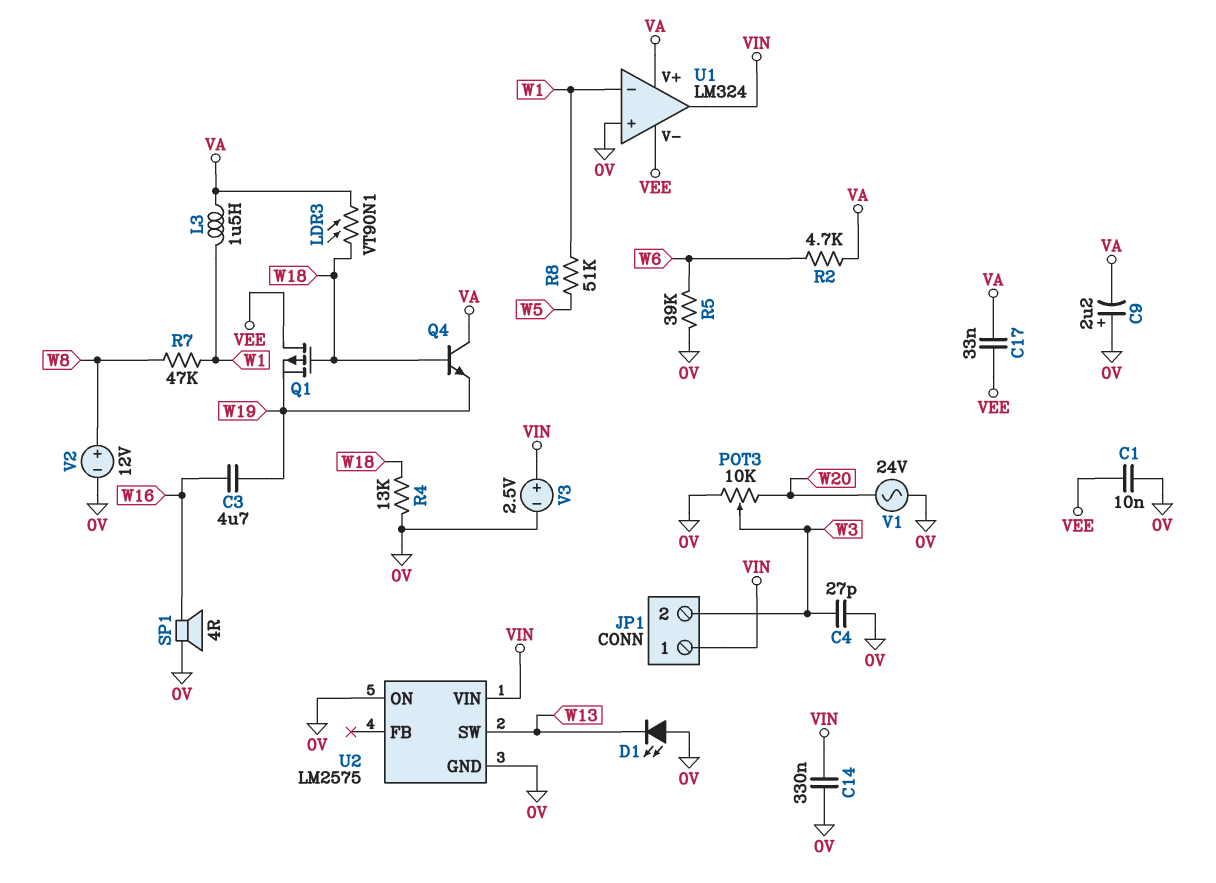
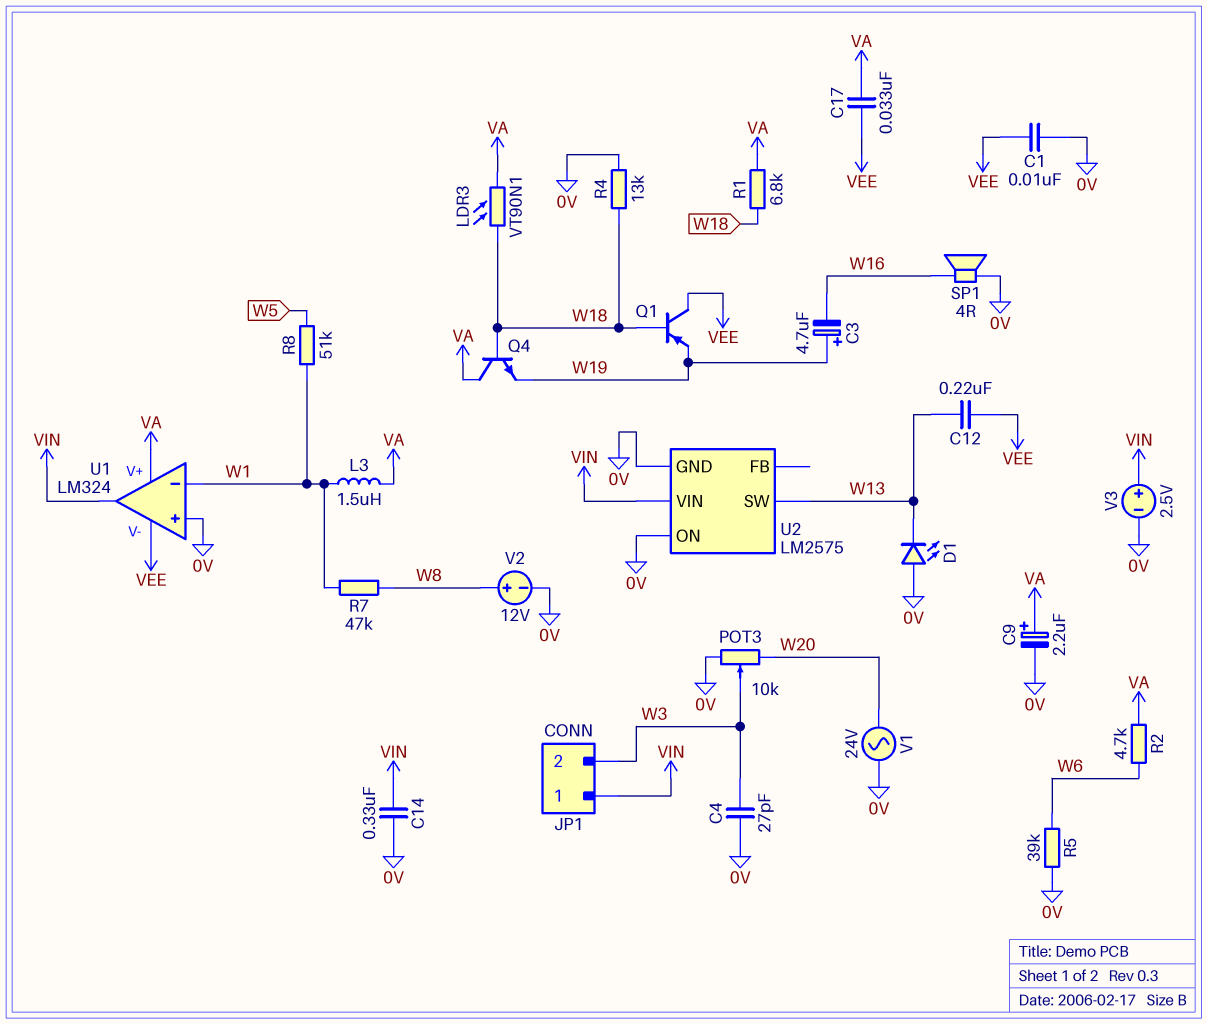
C3: 4.7uF (W16, W19) -> 4.7uF (plus W19, minus W16)
C9: 2.2uF (plus 0V, minus VA) -> 2.2uF (plus VA, minus 0V)
C12: none -> 220nF (VEE, W13)
Q1: PMOS (G W18, D VEE, S W19) -> PNP (B W18, C VEE, E W19)
R1: none -> 6.8k (VA, W18)

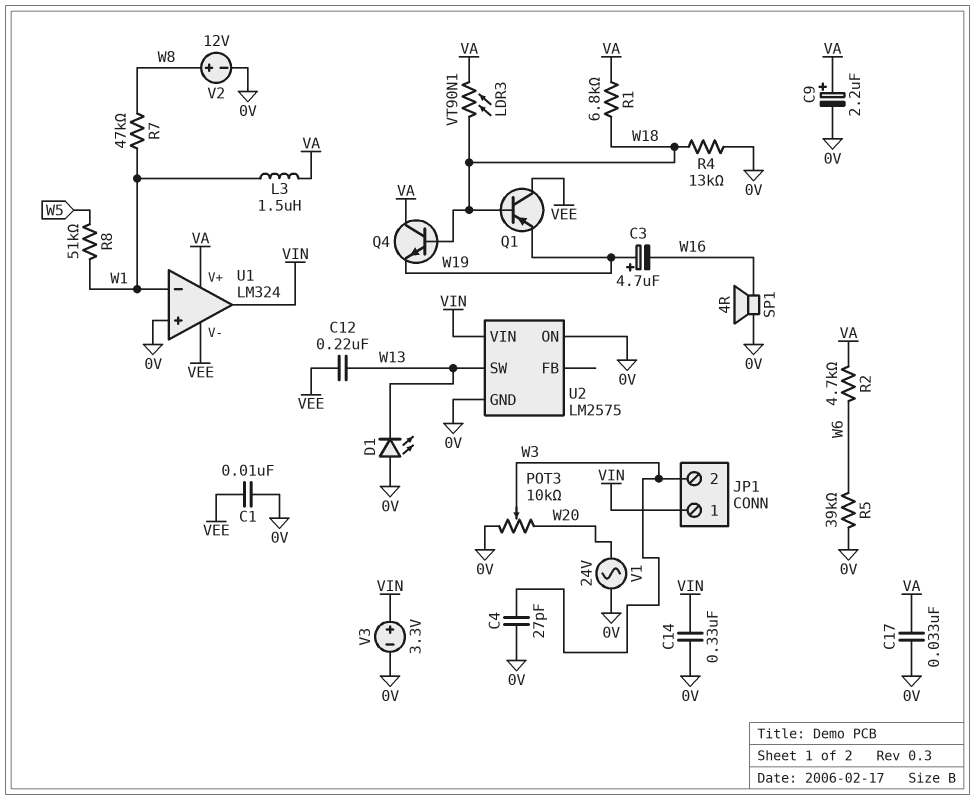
C17: 33nF (VA, VEE) -> 33nF (0V, VA)
V3: 2.5V (plus VIN, minus 0V) -> 3.3V (plus VIN, minus 0V)

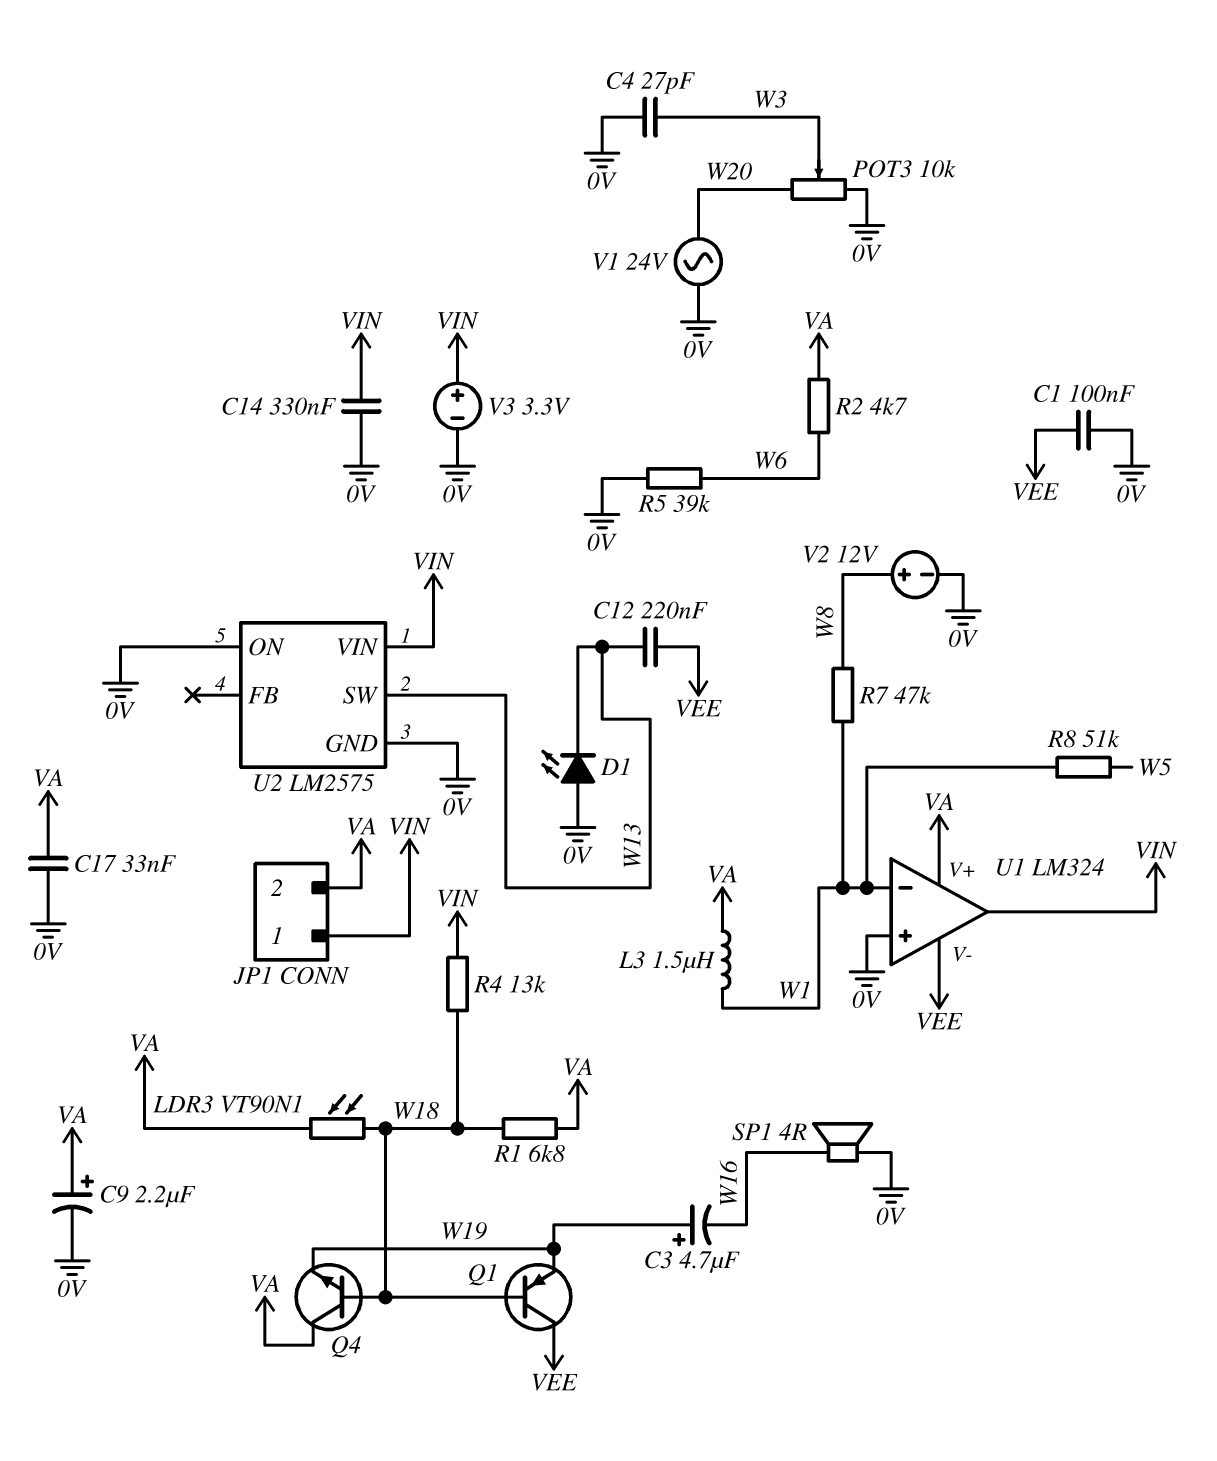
C1: 10nF (0V, VEE) -> 100nF (0V, VEE)
JP1 pin 2: W3 -> VA
R4: 13k (0V, W18) -> 13k (VIN, W18)

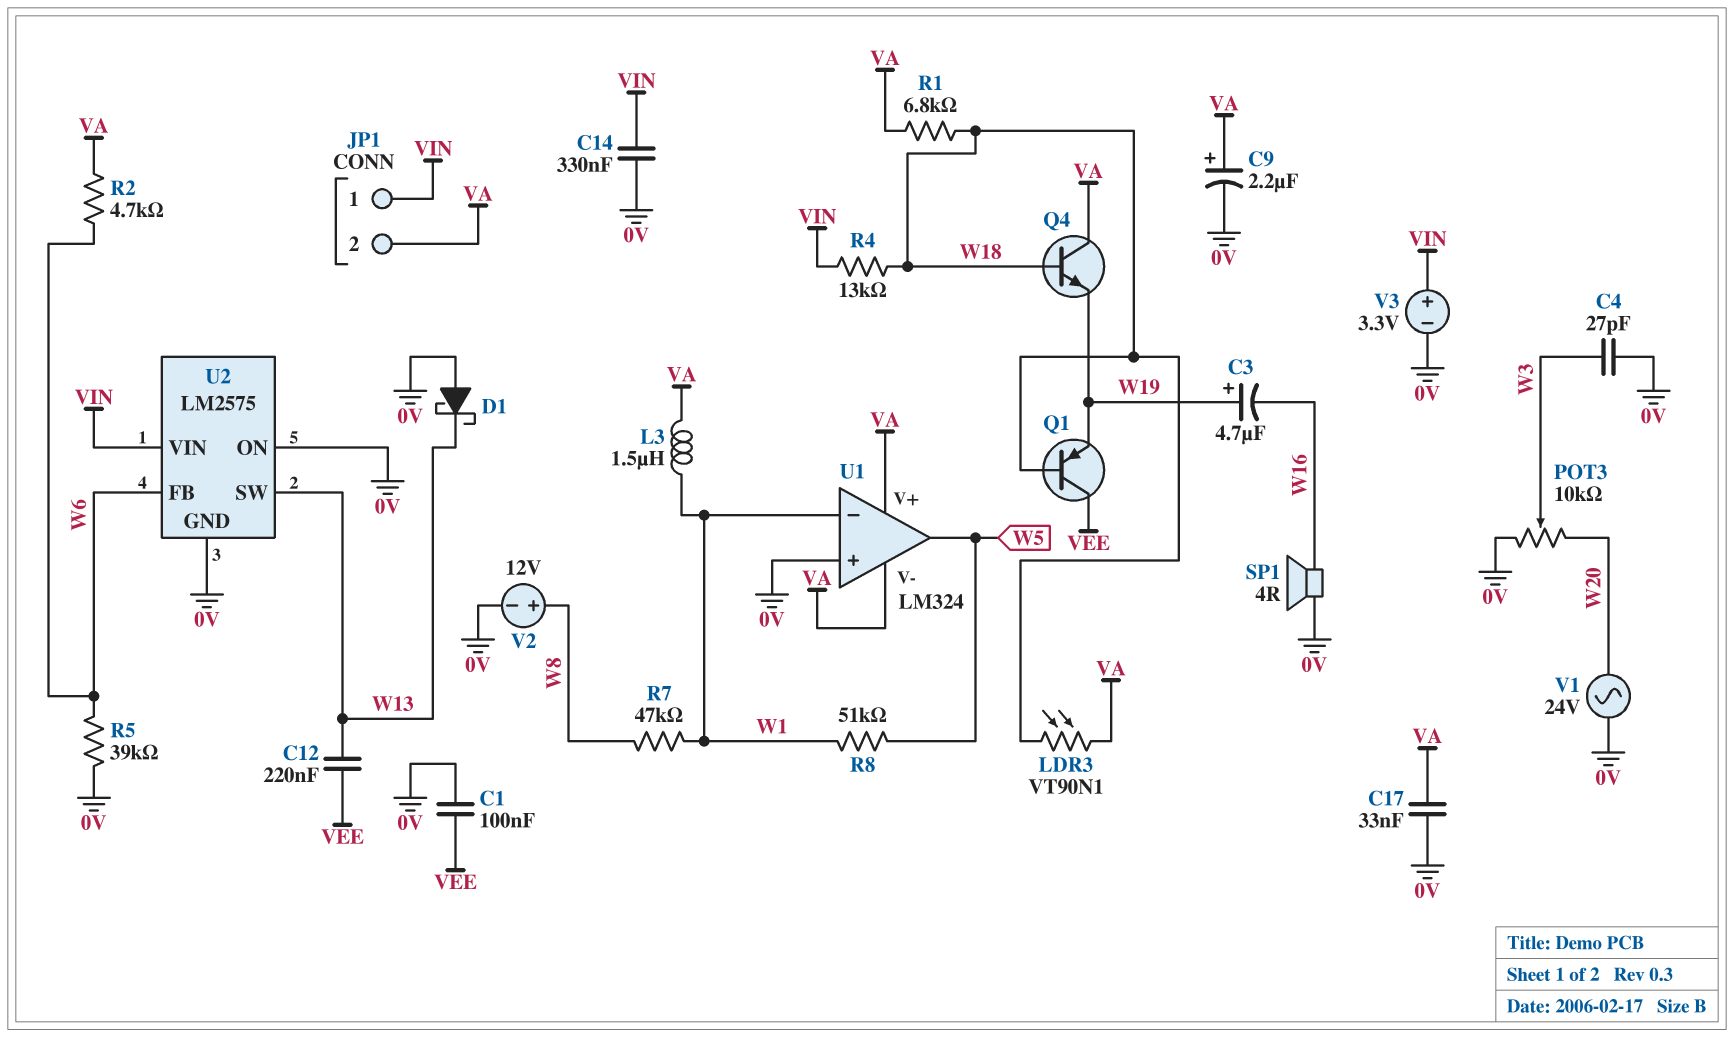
D1: LED (A 0V, K W13) -> schottky (A 0V, K W13)
U1 pin V-: VEE -> VA
U1 pin out: VIN -> W5
U2 pin FB: none -> W6

